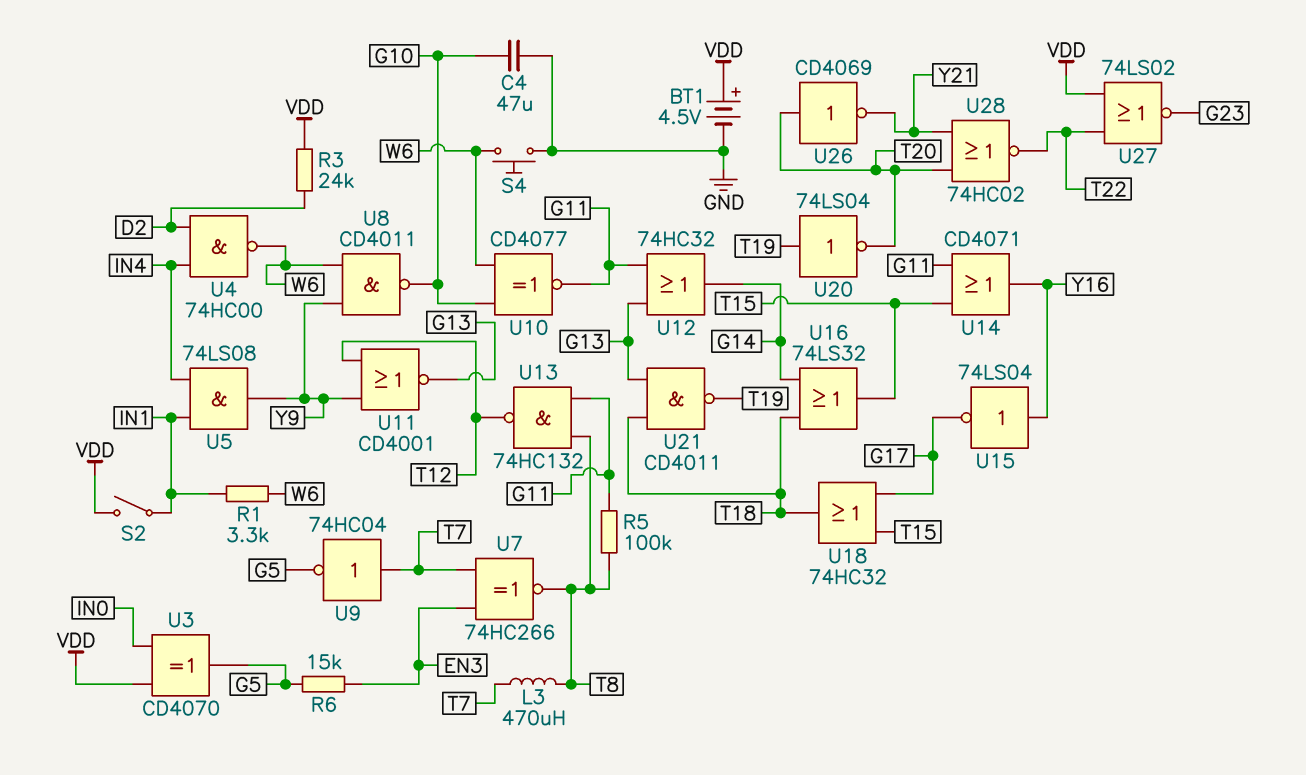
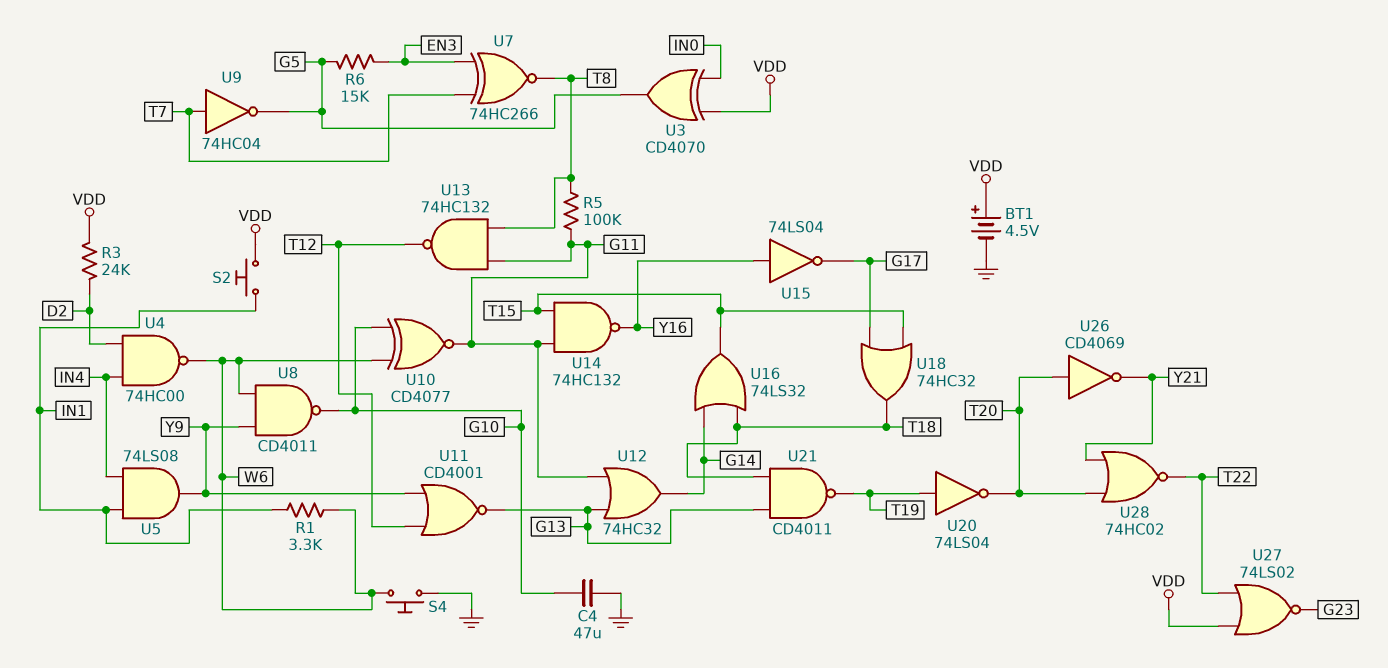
L3: 470uH (T7, T8) -> none
S2: switch (IN1, VDD) -> button (IN1, VDD)
U14: OR CD4071 (in G11, in T15, out Y16) -> NAND 74HC132 (in G11, in T15, out Y16)

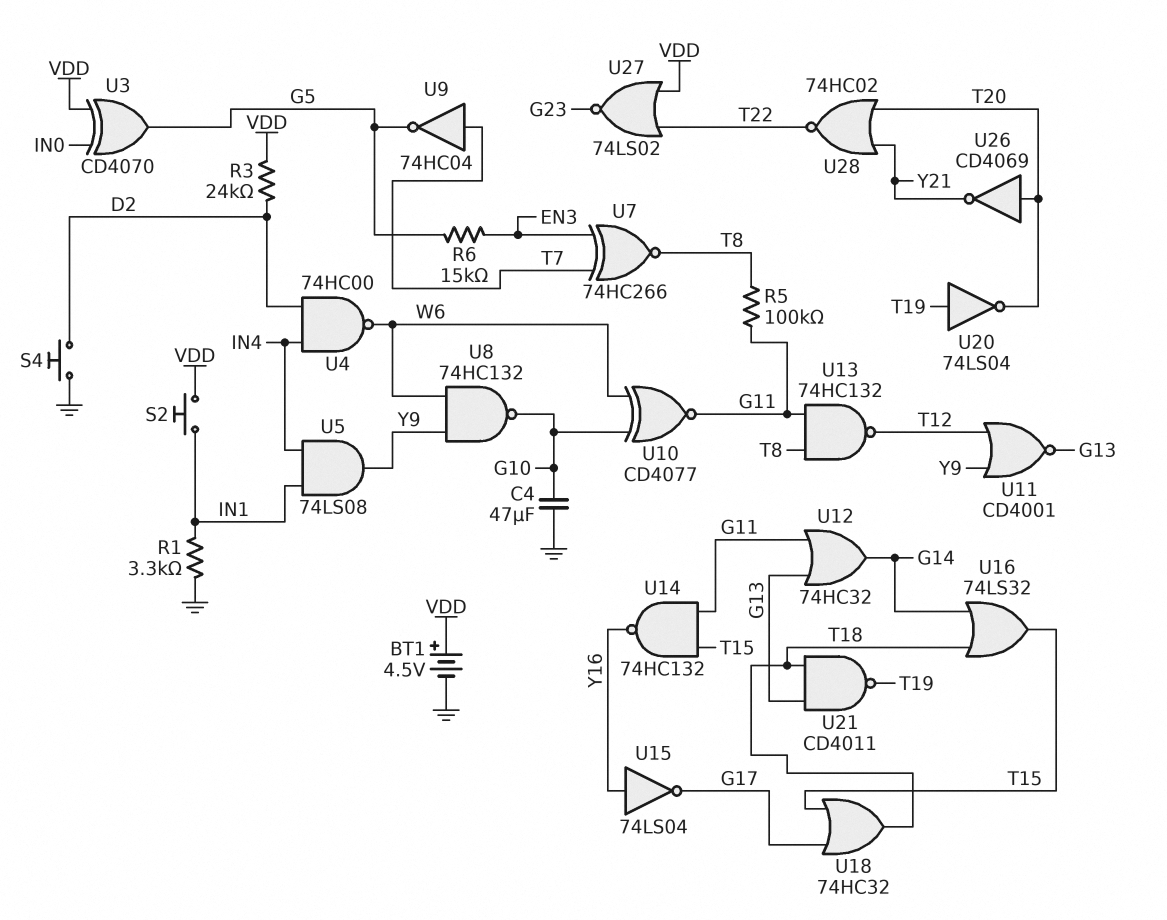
R1: 3.3k (IN1, W6) -> 3.3k (GND, IN1)
S4: button (GND, W6) -> button (D2, GND)
U8: NAND CD4011 (in W6, in Y9, out G10) -> NAND 74HC132 (in W6, in Y9, out G10)

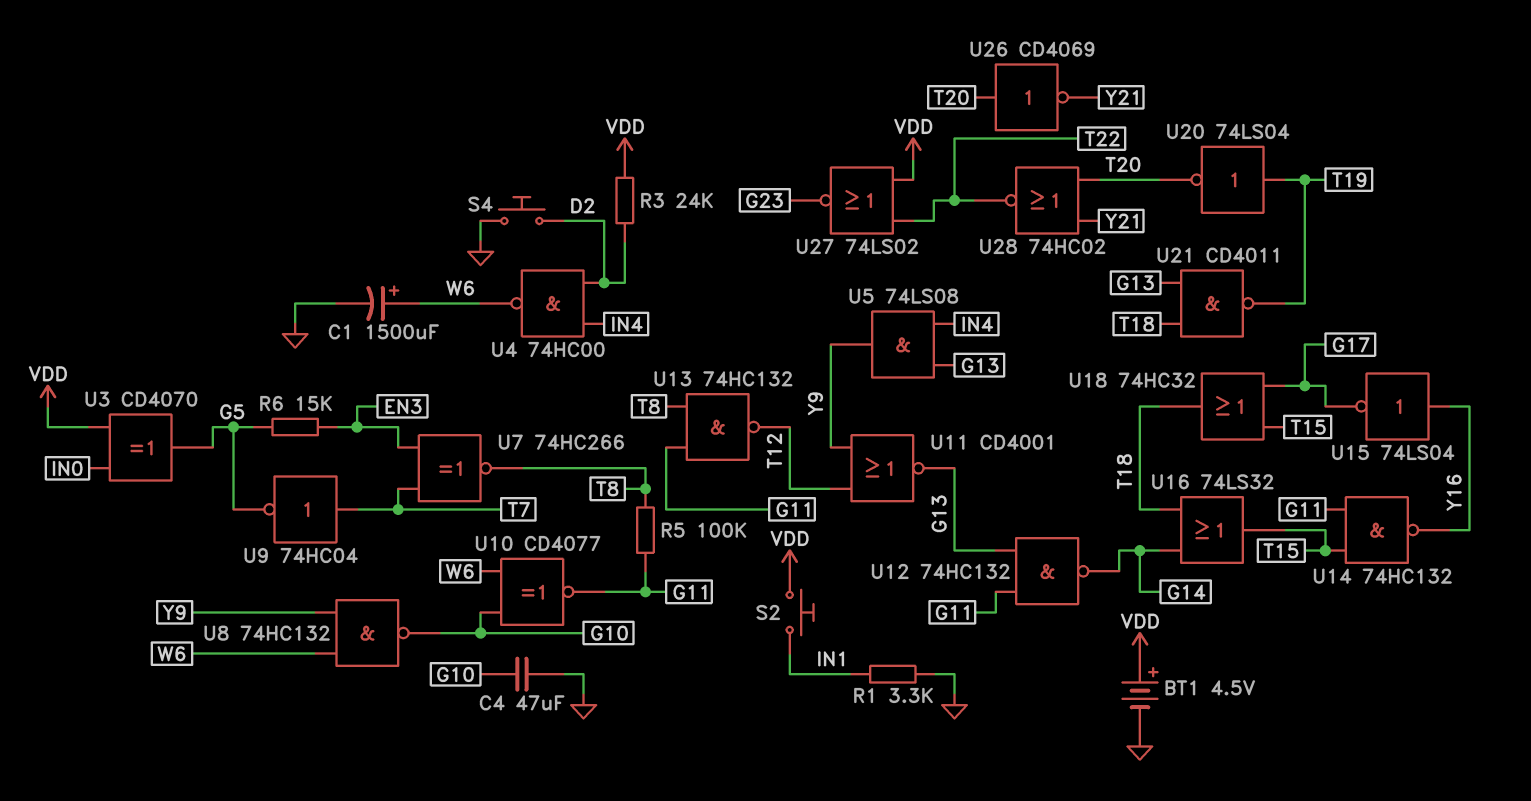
C1: none -> 1500uF (plus W6, minus GND)
U5: AND 74LS08 (in IN1, in IN4, out Y9) -> AND 74LS08 (in G13, in IN4, out Y9)
U12: OR 74HC32 (in G11, in G13, out G14) -> NAND 74HC132 (in G11, in G13, out G14)

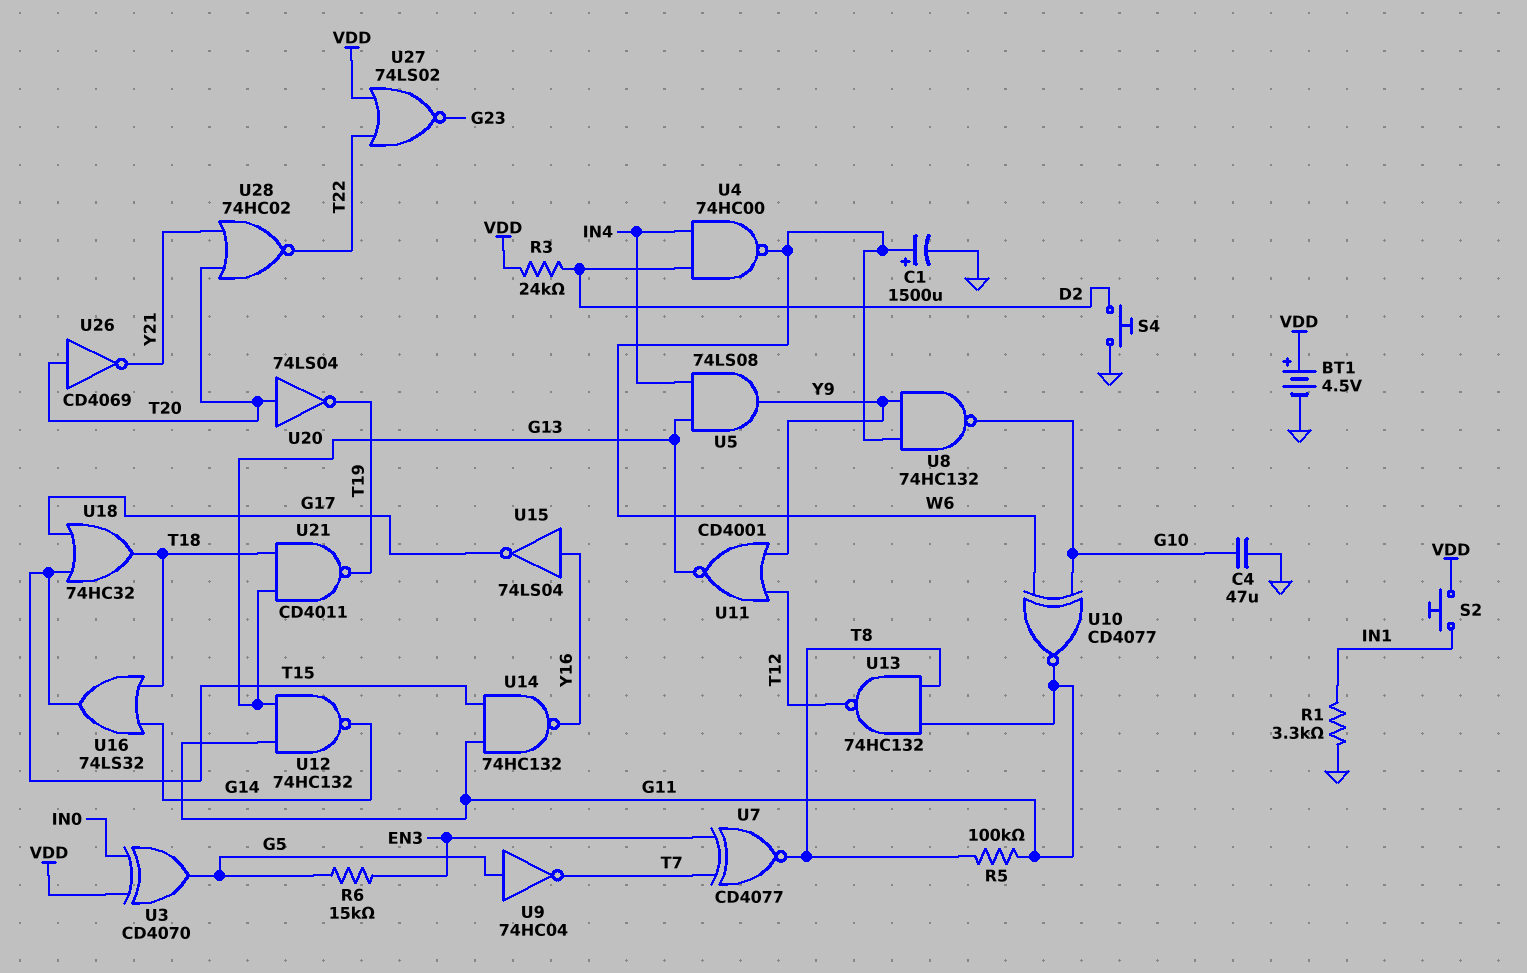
U7: XNOR 74HC266 (in EN3, in T7, out T8) -> XNOR CD4077 (in EN3, in T7, out T8)
U9: NOT 74HC04 (in T7, out G5) -> NOT 74HC04 (in G5, out T7)
U20: NOT 74LS04 (in T19, out T20) -> NOT 74LS04 (in T20, out T19)

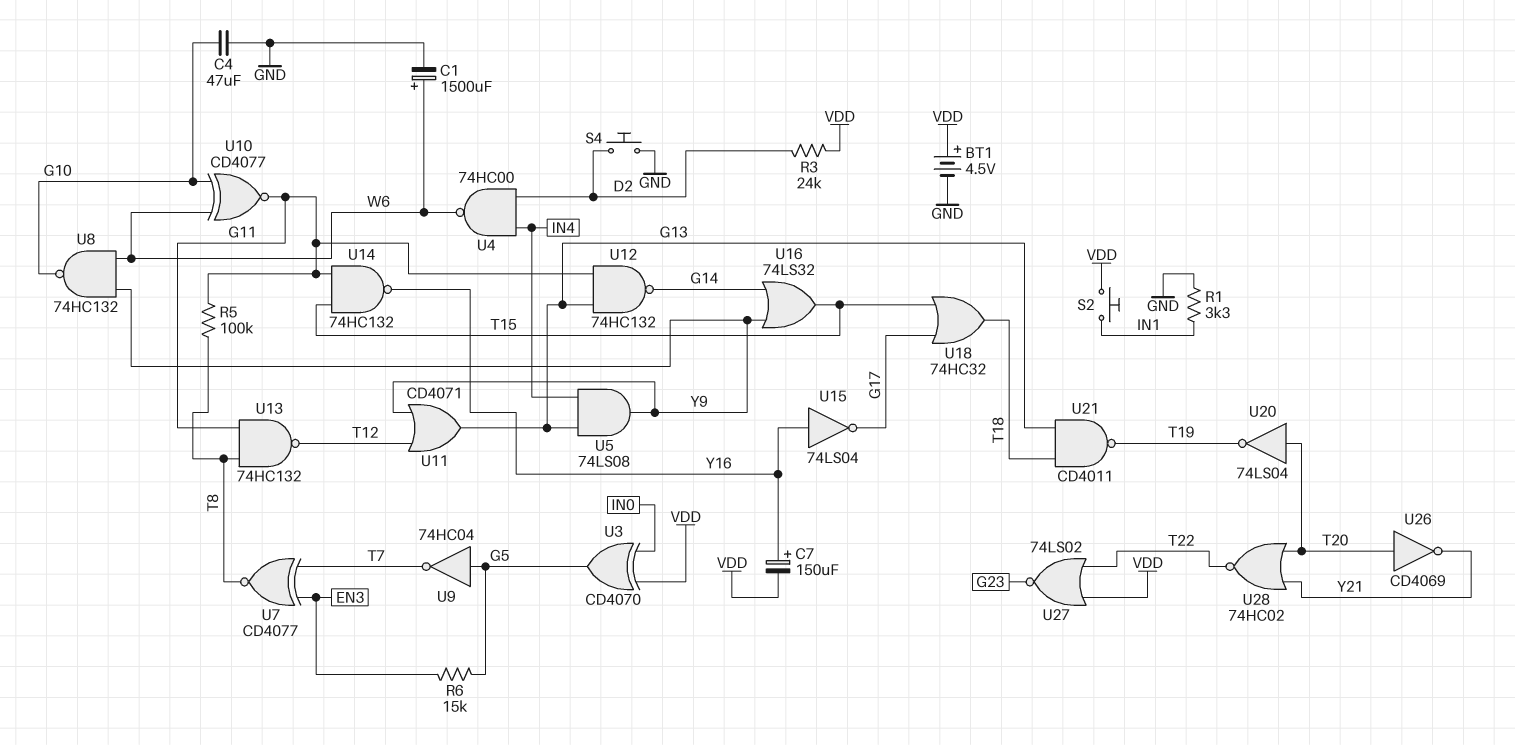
C7: none -> 150uF (plus Y16, minus VDD)
U11: NOR CD4001 (in T12, in Y9, out G13) -> OR CD4071 (in T12, in Y9, out G13)
U16: OR 74LS32 (in G14, in T18, out T15) -> OR 74LS32 (in G14, in Y9, out T15)

